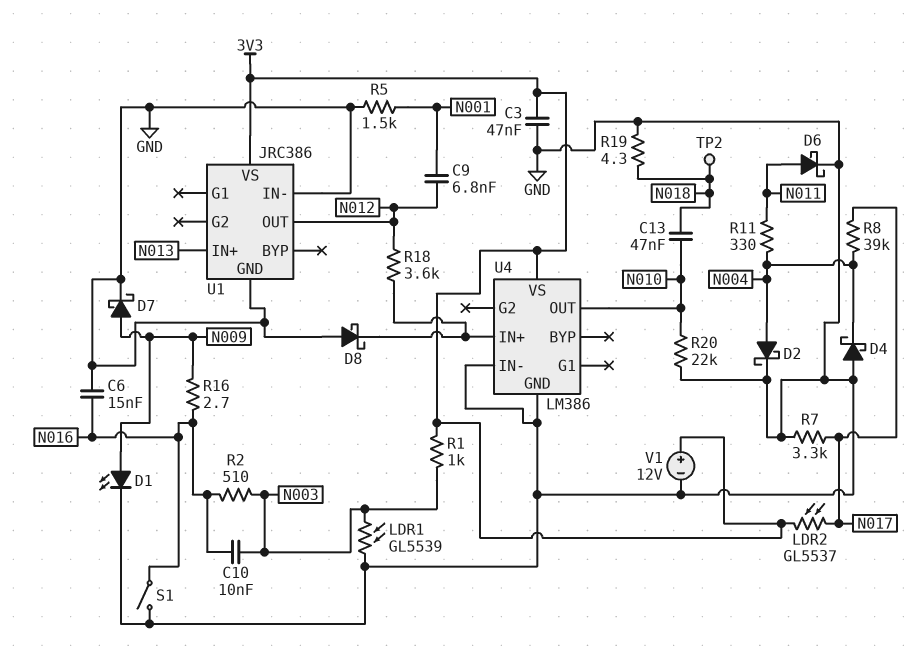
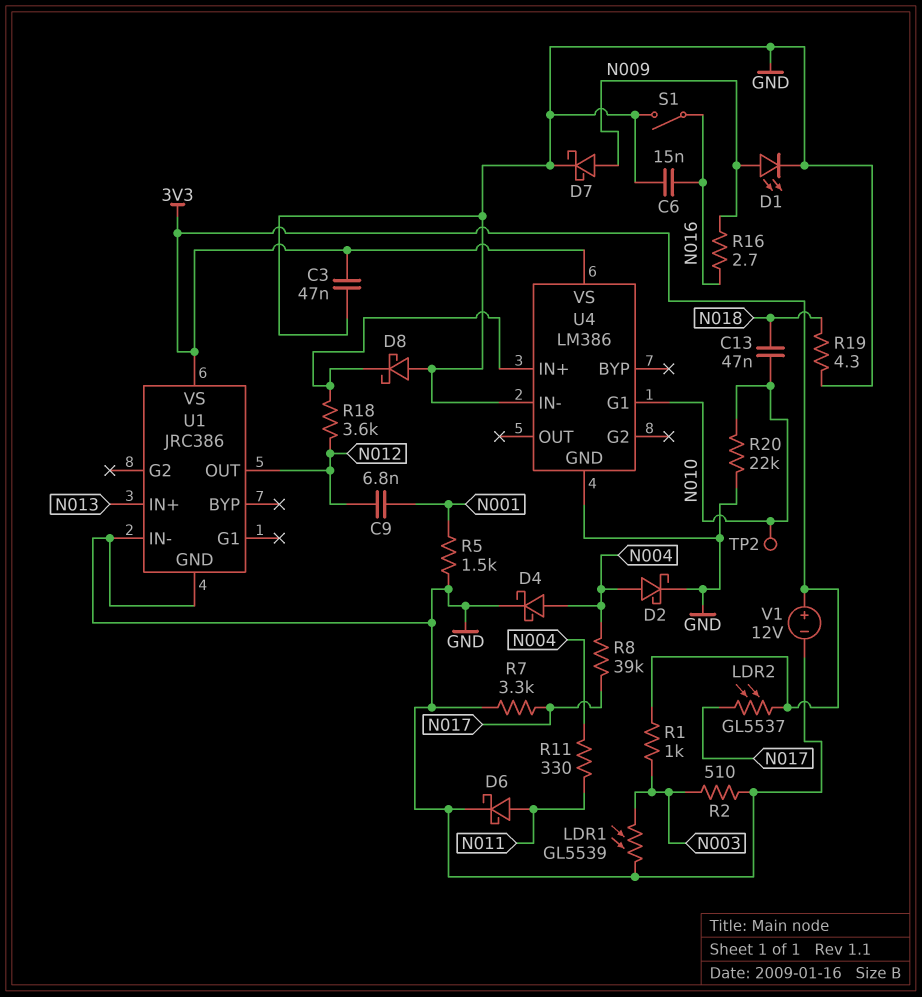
C10: 10nF (N003, N016) -> none
D4: schottky (A GND, K N004) -> schottky (A N004, K GND)
R2: 510 (N003, N016) -> 510 (GND, N003)
TP2: test point (N018) -> test point (N010)
U4 pin G1: none -> N010
U4 pin OUT: N010 -> none

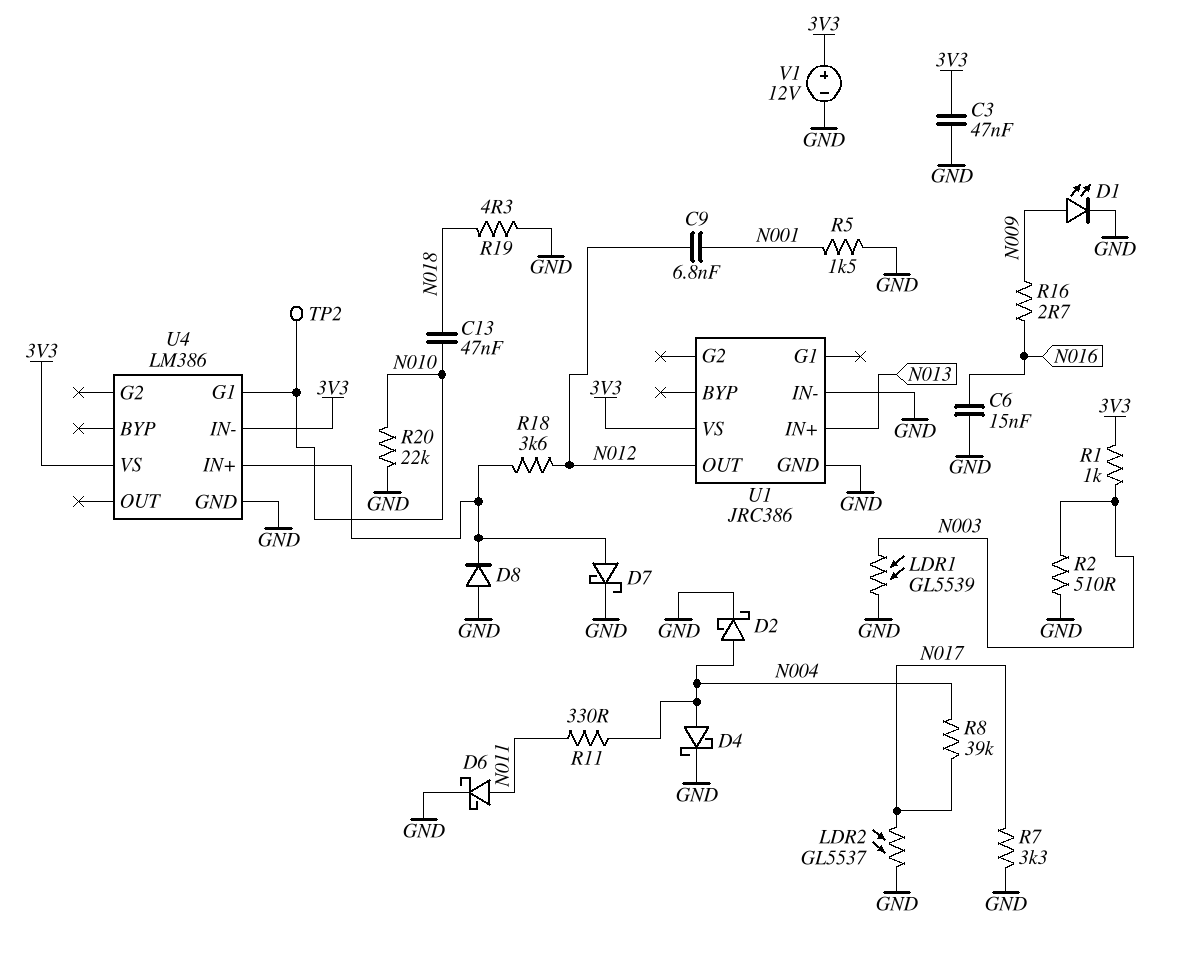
D7: schottky (A N009, K GND) -> schottky (A U4/IN+, K GND)
D8: schottky (A GND, K U4/IN+) -> diode (A GND, K U4/IN+)
LDR2: GL5537 (3V3, N017) -> GL5537 (GND, N017)
S1: switch (GND, N016) -> none
U4 pin IN-: GND -> 3V3

